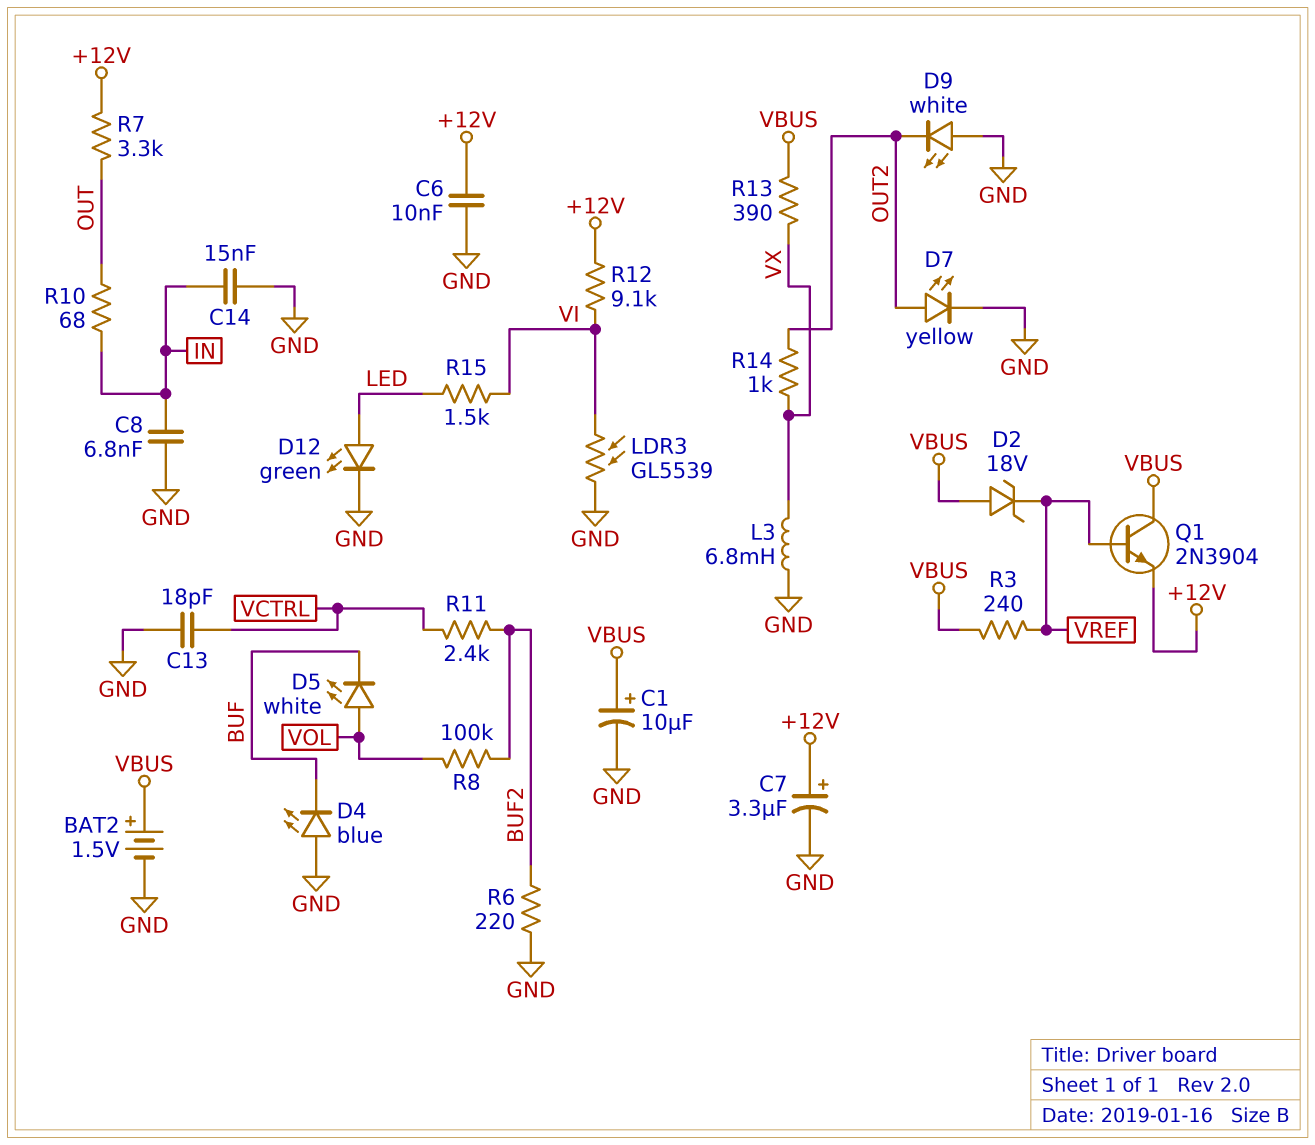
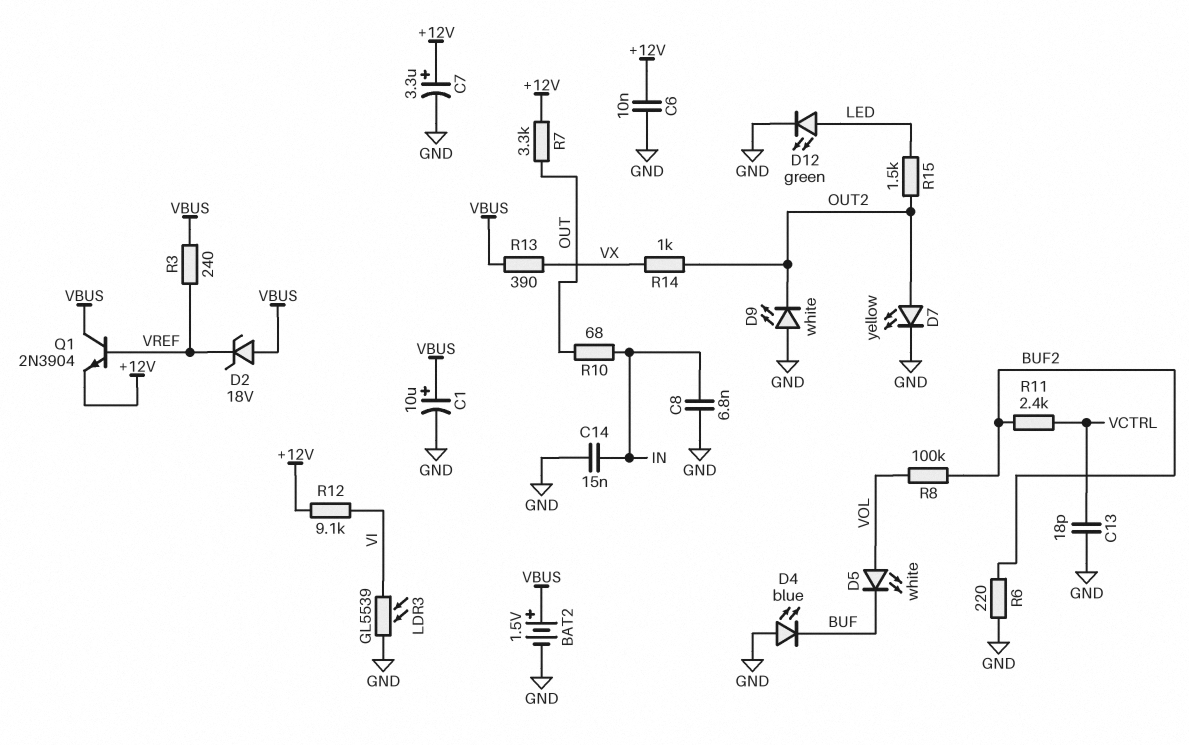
L3: 6.8mH (GND, VX) -> none
R15: 1.5k (LED, VI) -> 1.5k (LED, OUT2)

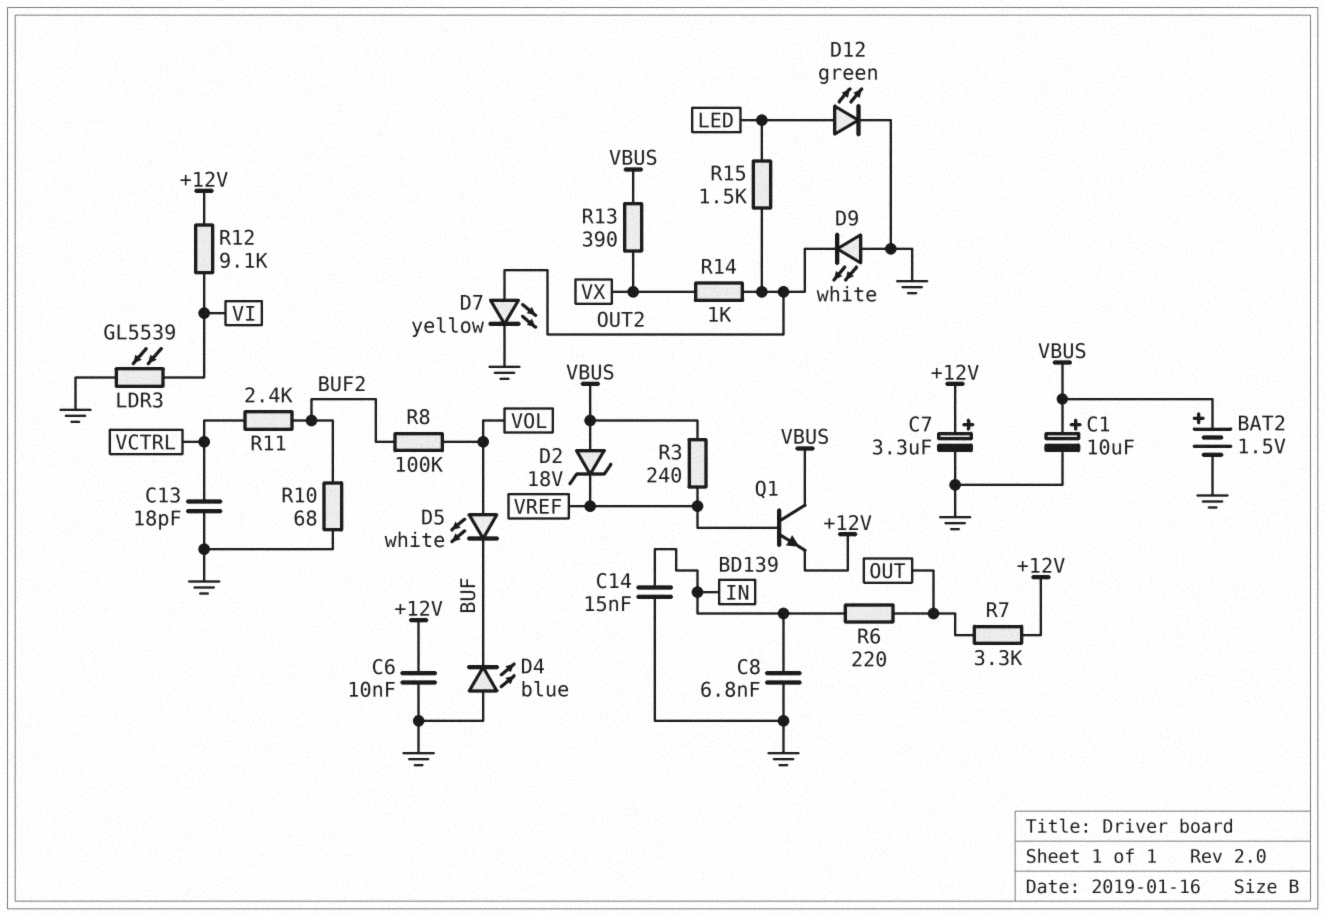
Q1: NPN 2N3904 (B VREF, C VBUS, E +12V) -> NPN BD139 (B VREF, C VBUS, E +12V)
R6: 220 (BUF2, GND) -> 220 (IN, OUT)
R10: 68 (IN, OUT) -> 68 (BUF2, GND)

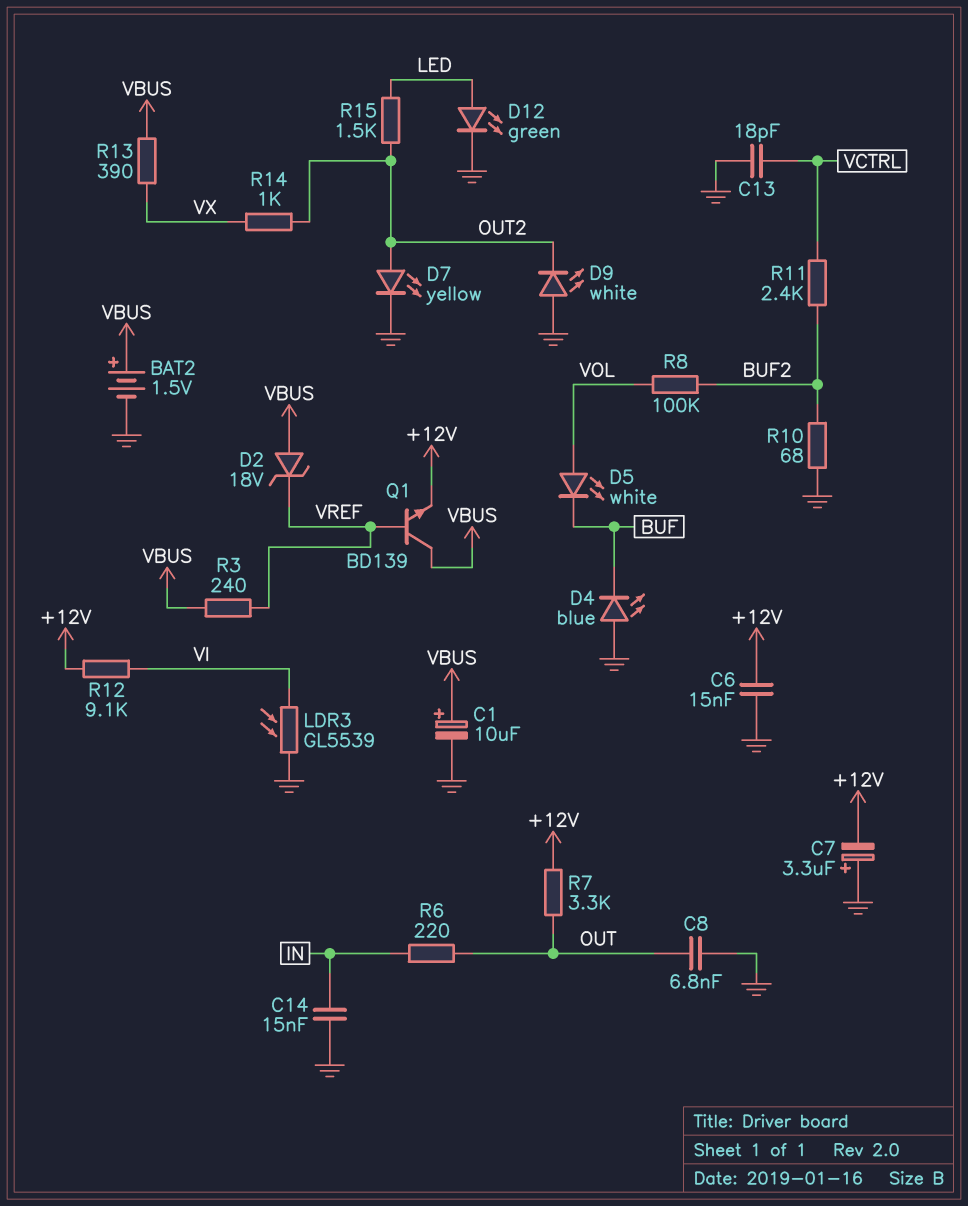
C6: 10nF (+12V, GND) -> 15nF (+12V, GND)
C7: 3.3uF (plus +12V, minus GND) -> 3.3uF (plus GND, minus +12V)
C8: 6.8nF (GND, IN) -> 6.8nF (GND, OUT)

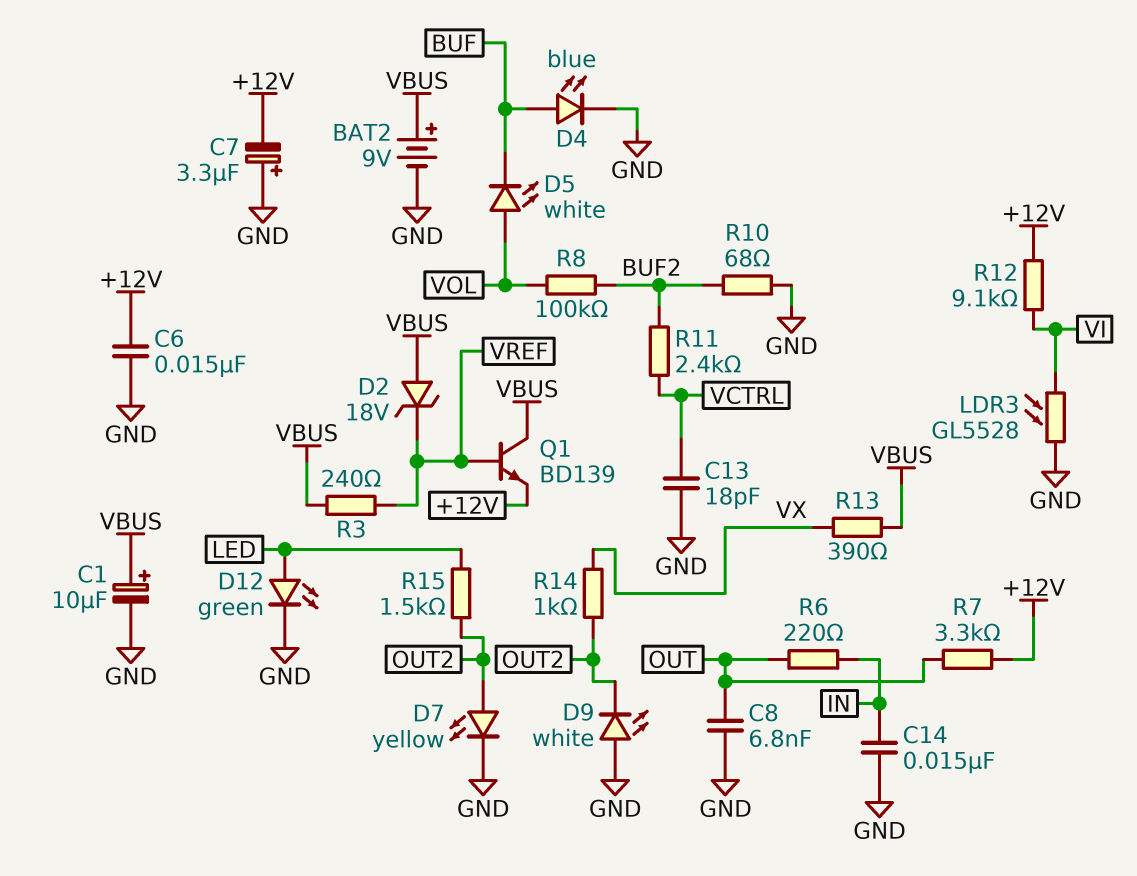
BAT2: 1.5V (plus VBUS, minus GND) -> 9V (plus VBUS, minus GND)
D4: LED blue (A GND, K BUF) -> LED blue (A BUF, K GND)
LDR3: GL5539 (GND, VI) -> GL5528 (GND, VI)

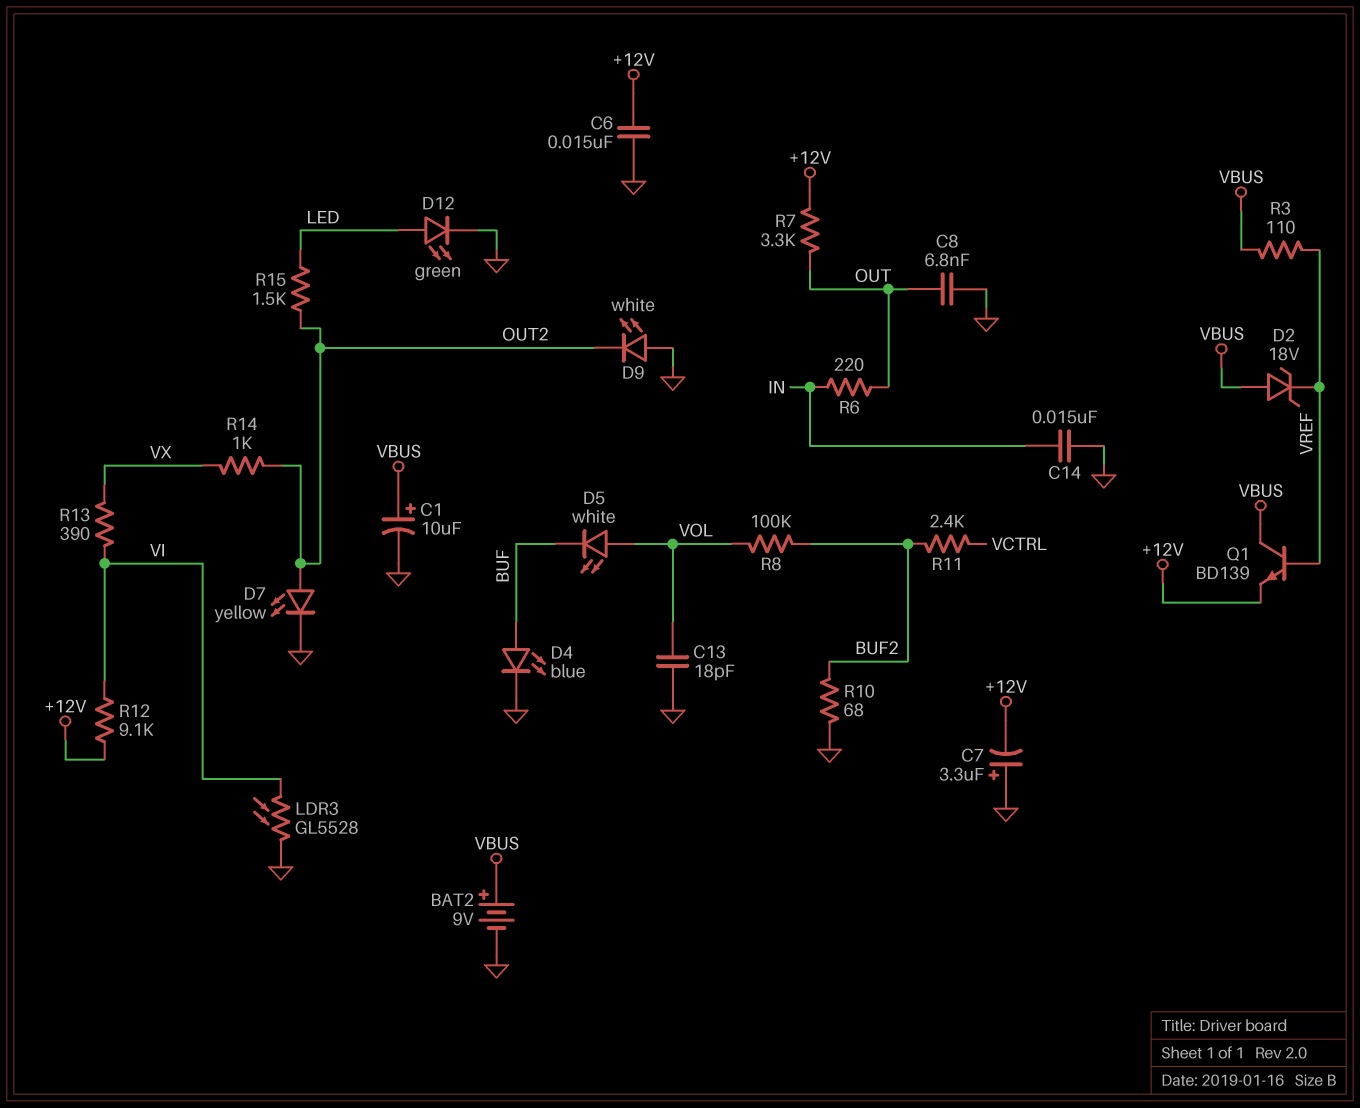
C13: 18pF (GND, VCTRL) -> 18pF (GND, VOL)
R3: 240 (VBUS, VREF) -> 110 (VBUS, VREF)
R13: 390 (VBUS, VX) -> 390 (VI, VX)

